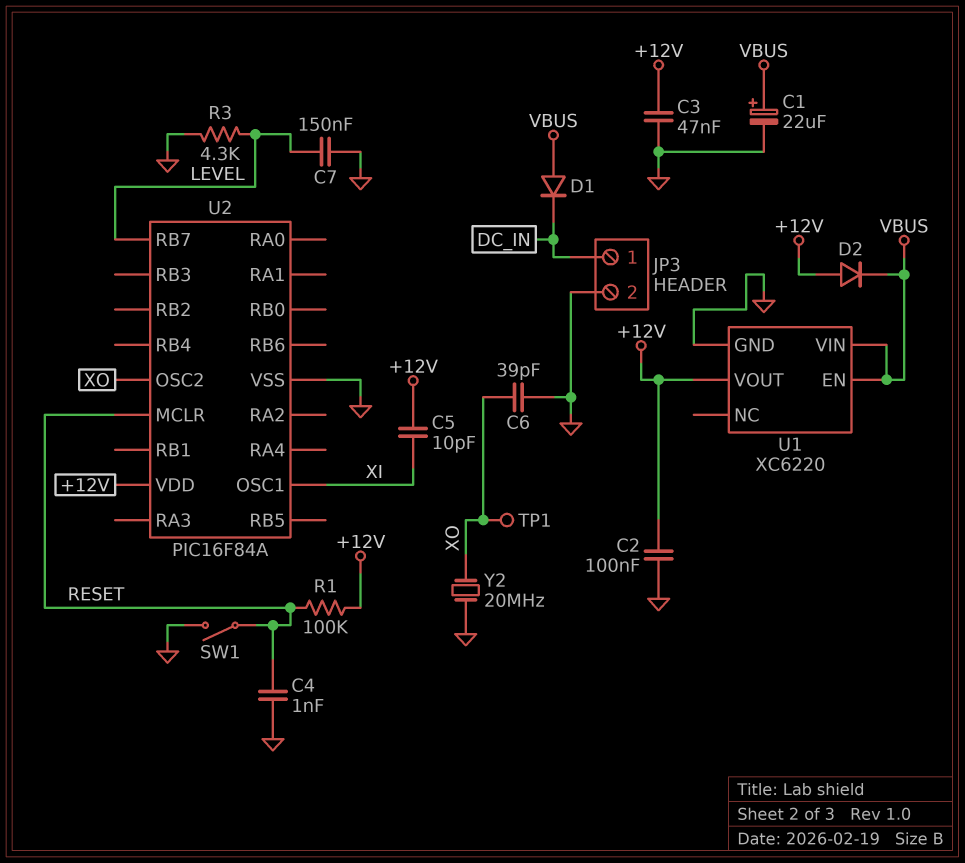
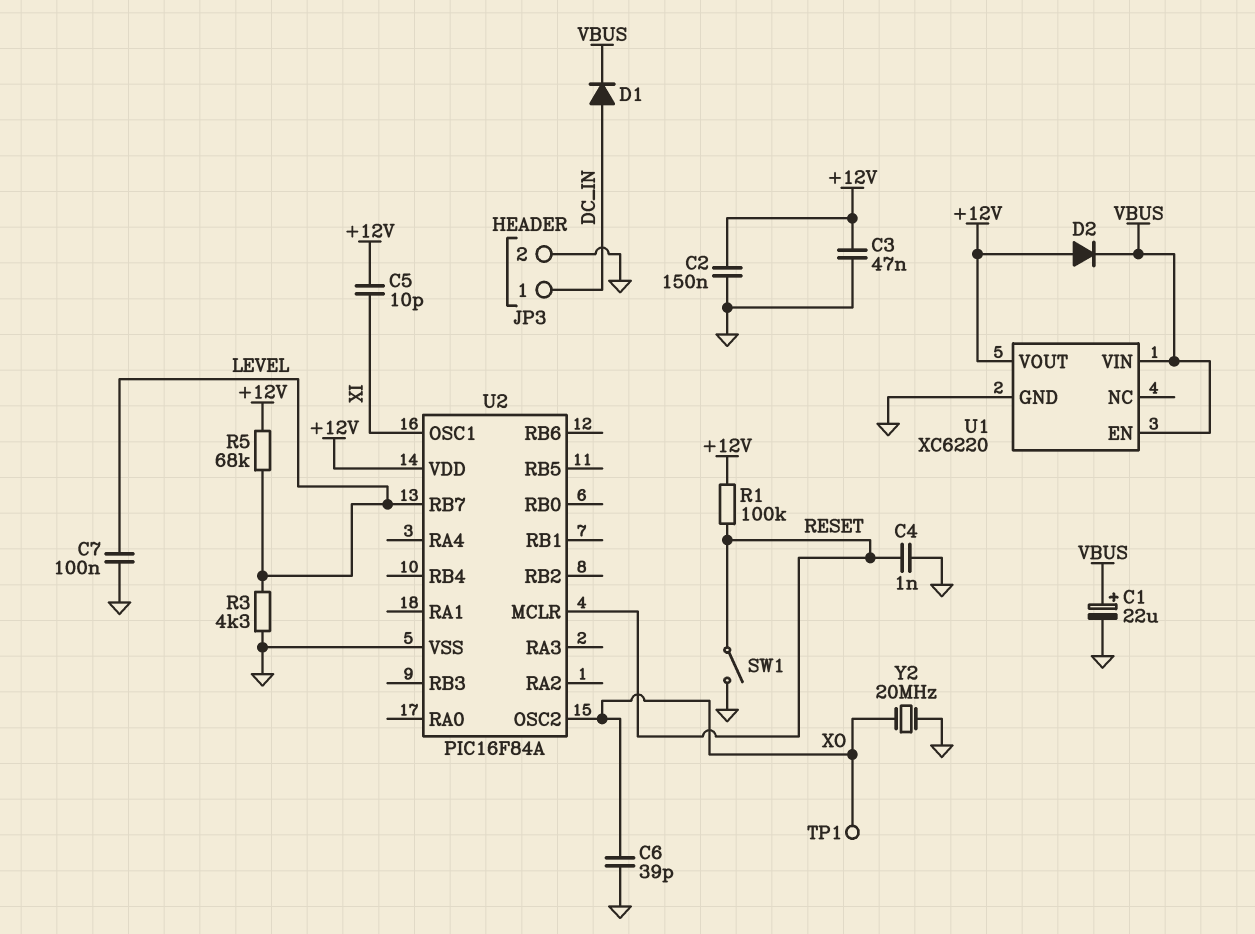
C2: 100nF (+12V, GND) -> 150nF (+12V, GND)
C7: 150nF (GND, LEVEL) -> 100nF (GND, LEVEL)
D1: diode (A VBUS, K DC_IN) -> diode (A DC_IN, K VBUS)
R5: none -> 68k (+12V, LEVEL)

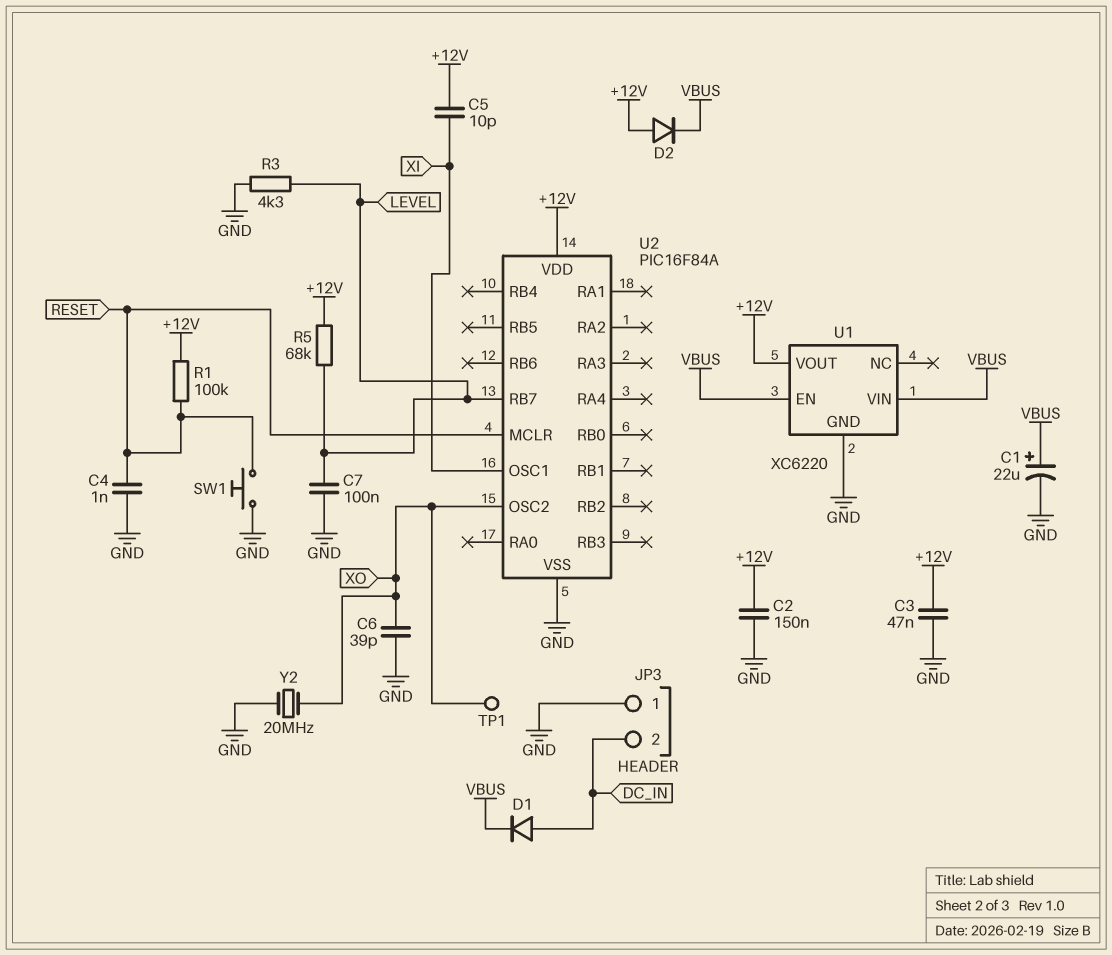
JP3 pin 1: DC_IN -> GND
JP3 pin 2: GND -> DC_IN
SW1: switch (GND, RESET) -> button (GND, RESET)

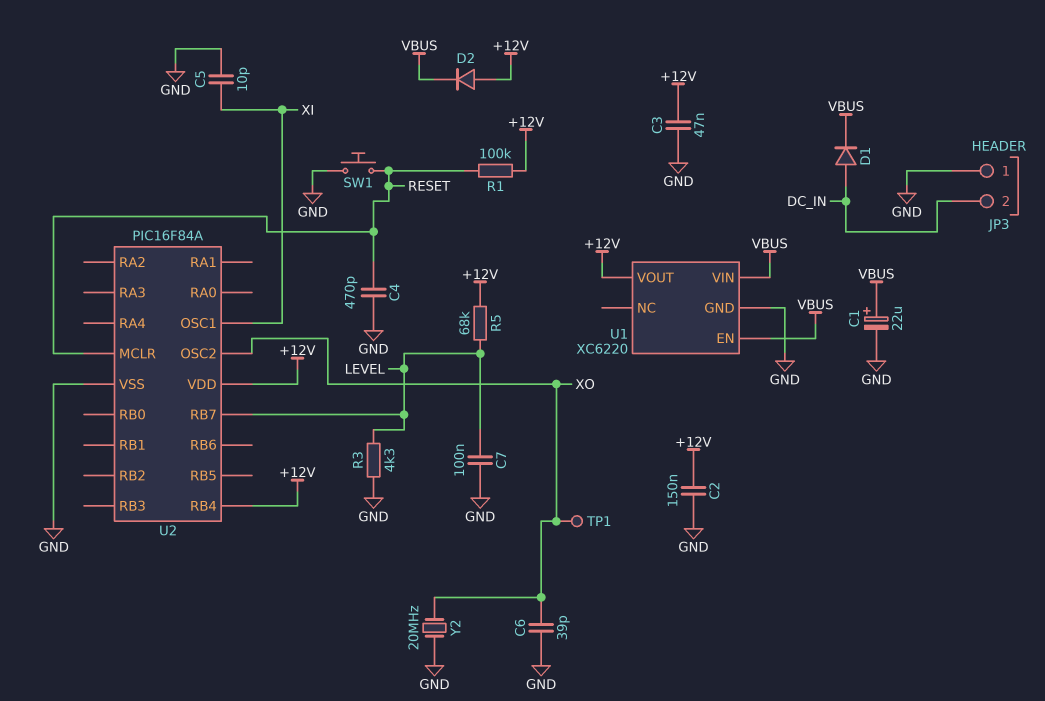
C4: 1nF (GND, RESET) -> 470pF (GND, RESET)
C5: 10pF (+12V, XI) -> 10pF (GND, XI)
U2 pin RB4: none -> +12V

